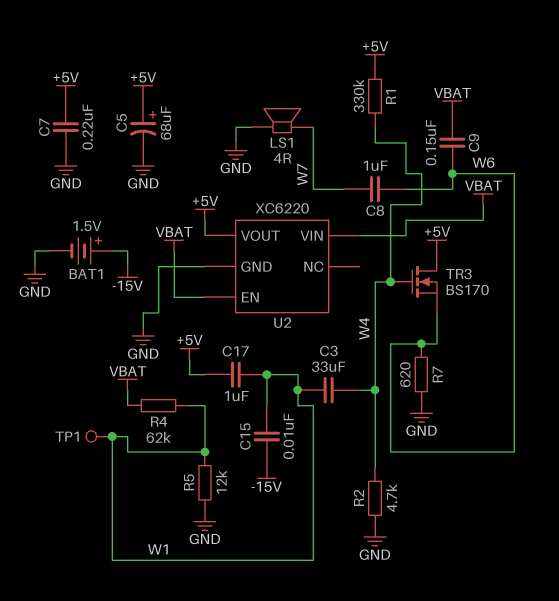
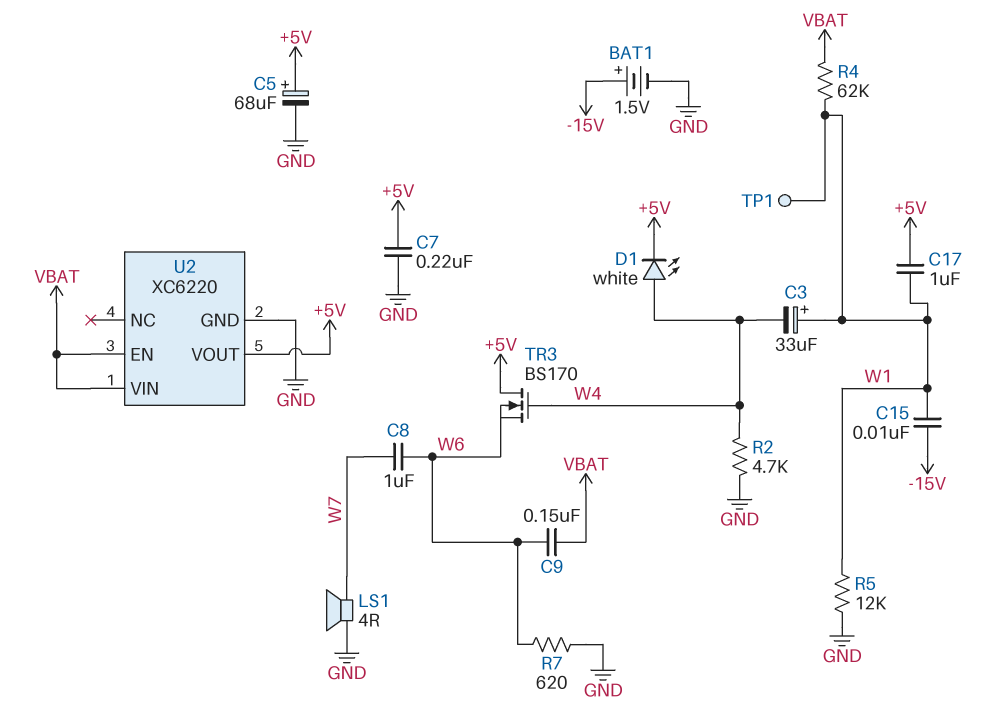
C3: 33uF (W1, W4) -> 33uF (plus W1, minus W4)
D1: none -> LED white (A W4, K +5V)
R1: 330k (+5V, W4) -> none

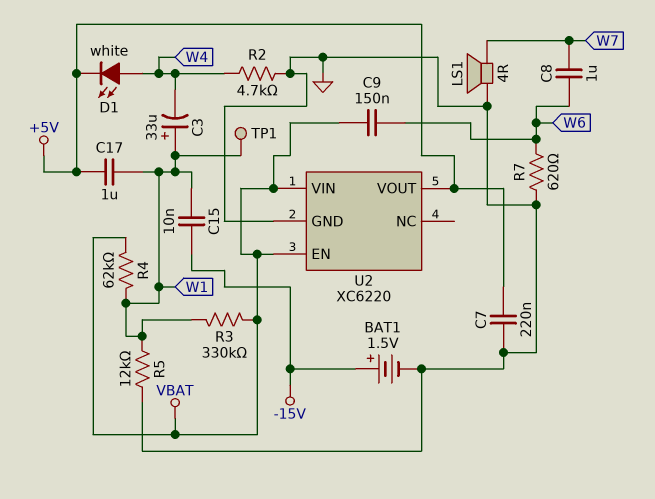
C5: 68uF (plus +5V, minus GND) -> none
R3: none -> 330k (VBAT, W1)
TR3: NMOS BS170 (G W4, D +5V, S W6) -> none

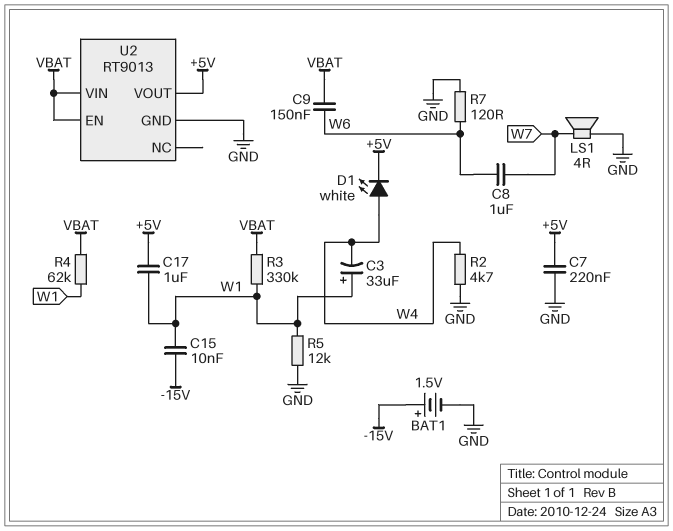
R7: 620 (GND, W6) -> 120 (GND, W6)
TP1: test point (W1) -> none
U2: XC6220 -> RT9013

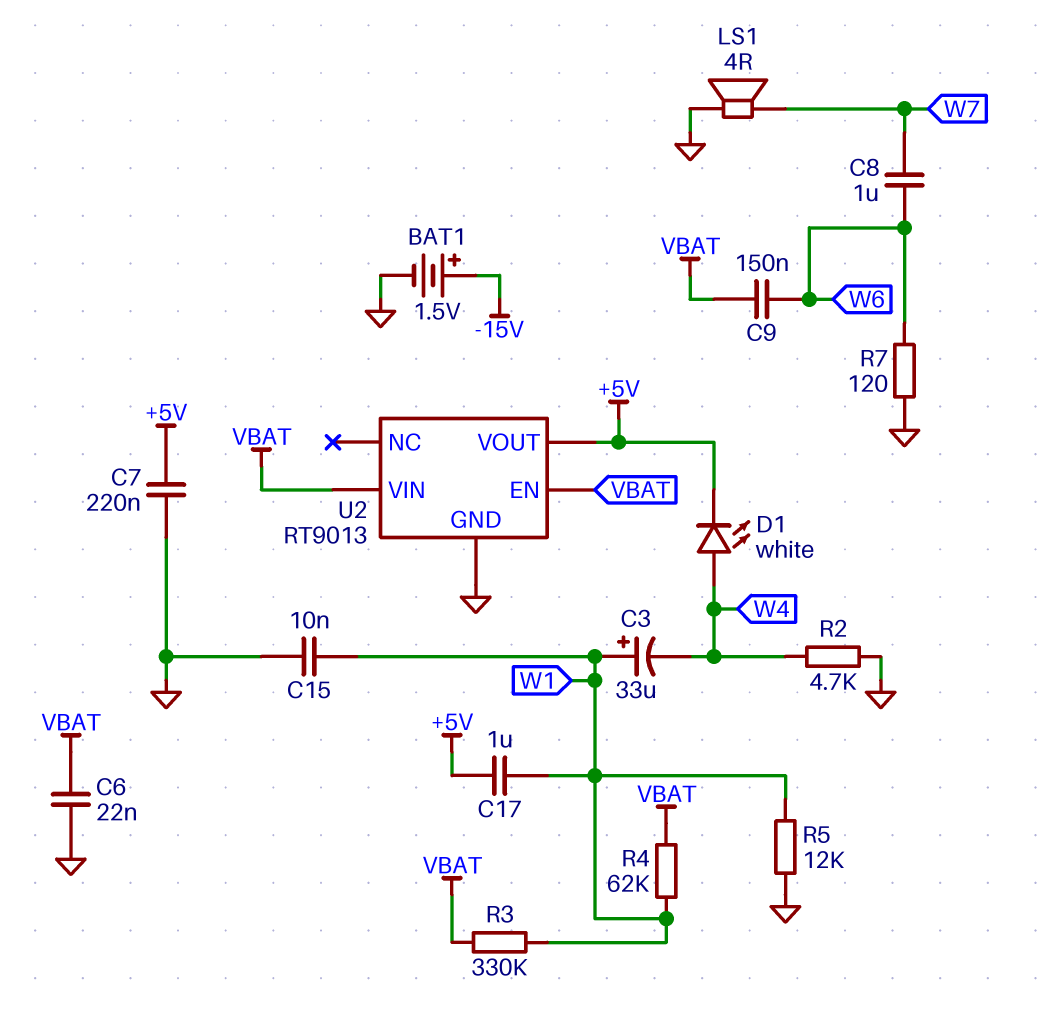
C6: none -> 22nF (GND, VBAT)
C15: 10nF (-15V, W1) -> 10nF (GND, W1)

